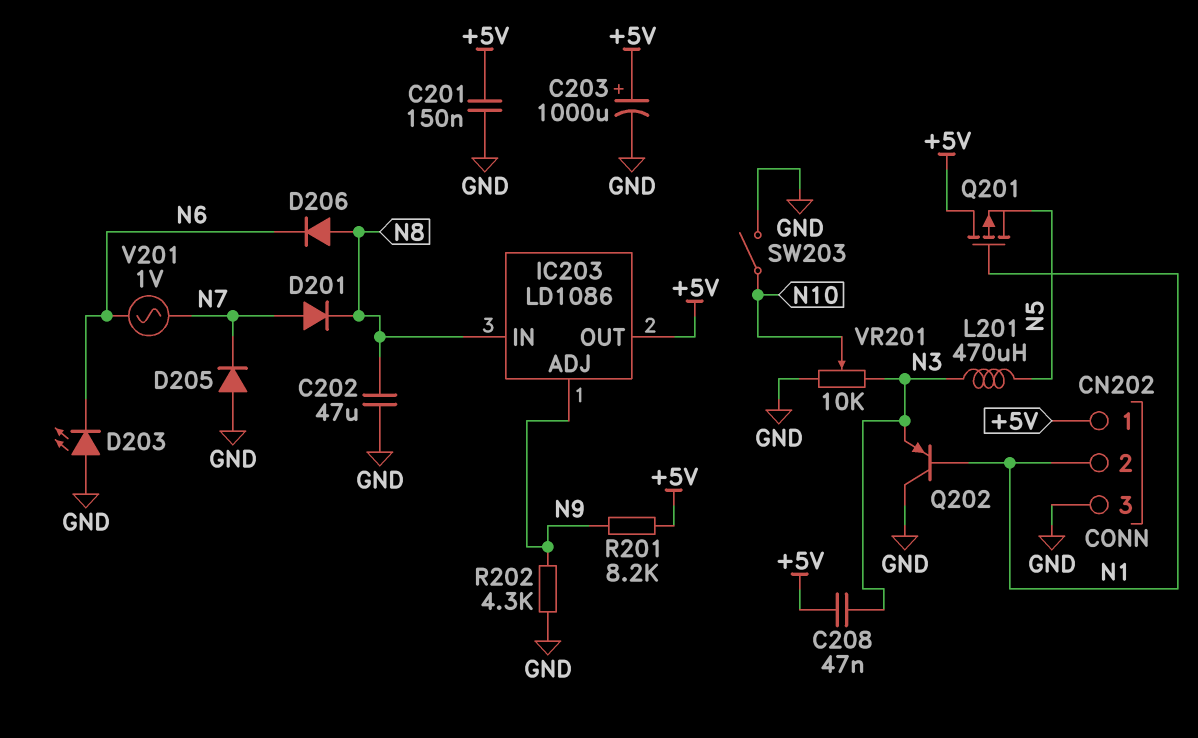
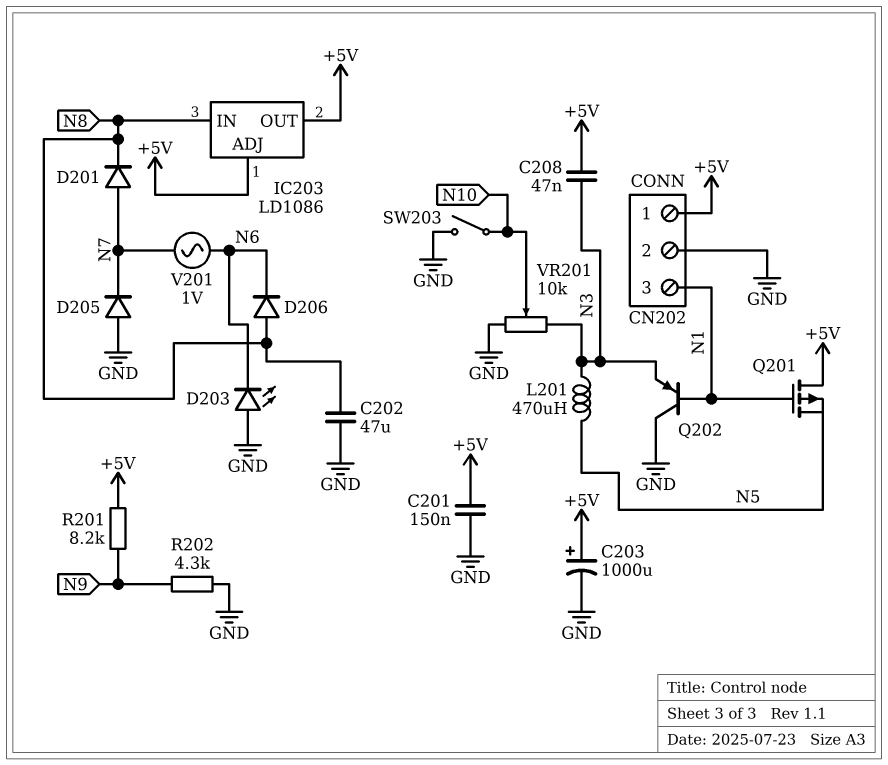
CN202 pin 2: N1 -> GND
CN202 pin 3: GND -> N1
IC203 pin ADJ: N9 -> +5V

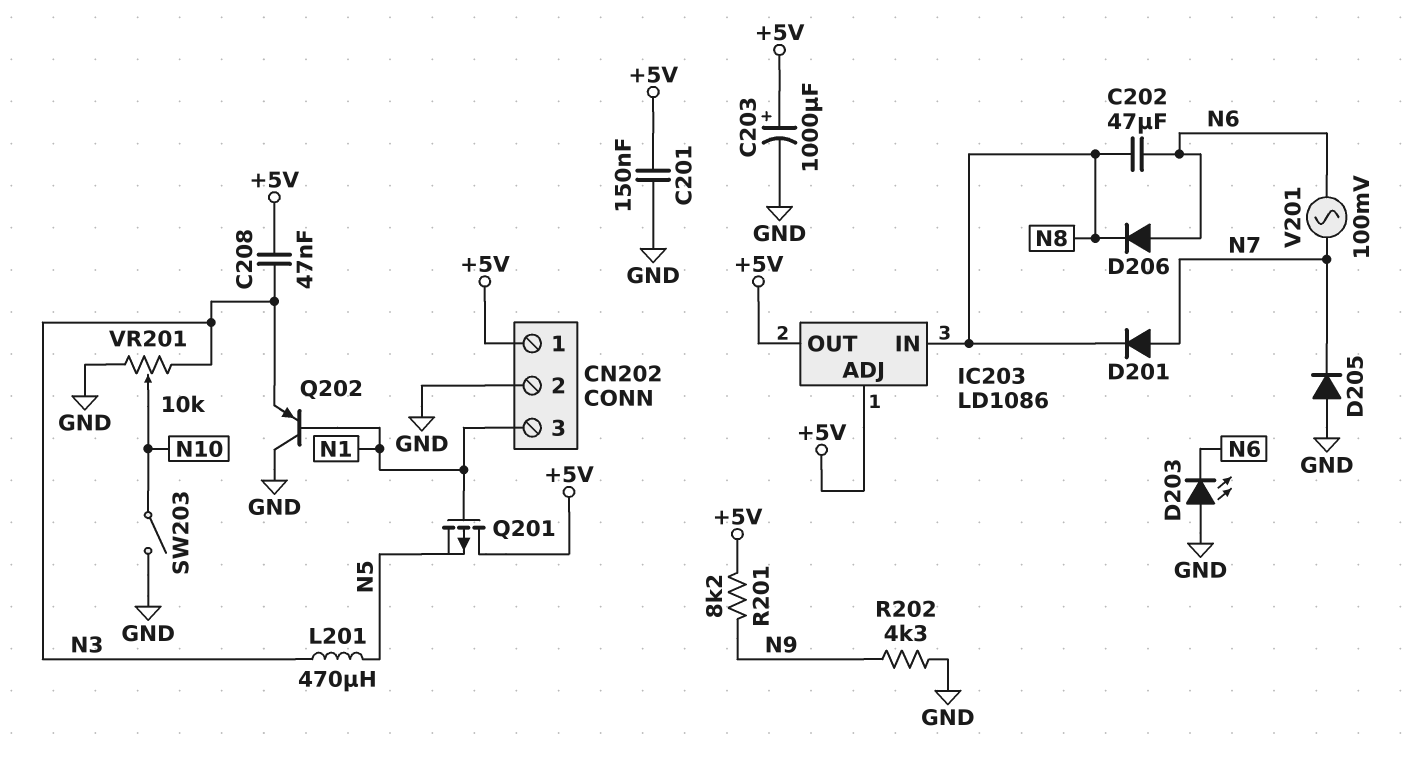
C202: 47uF (GND, N8) -> 47uF (N6, N8)
D206: diode (A N8, K N6) -> diode (A N6, K N8)
V201: AC 1V (N6, N7) -> AC 100mV (N6, N7)

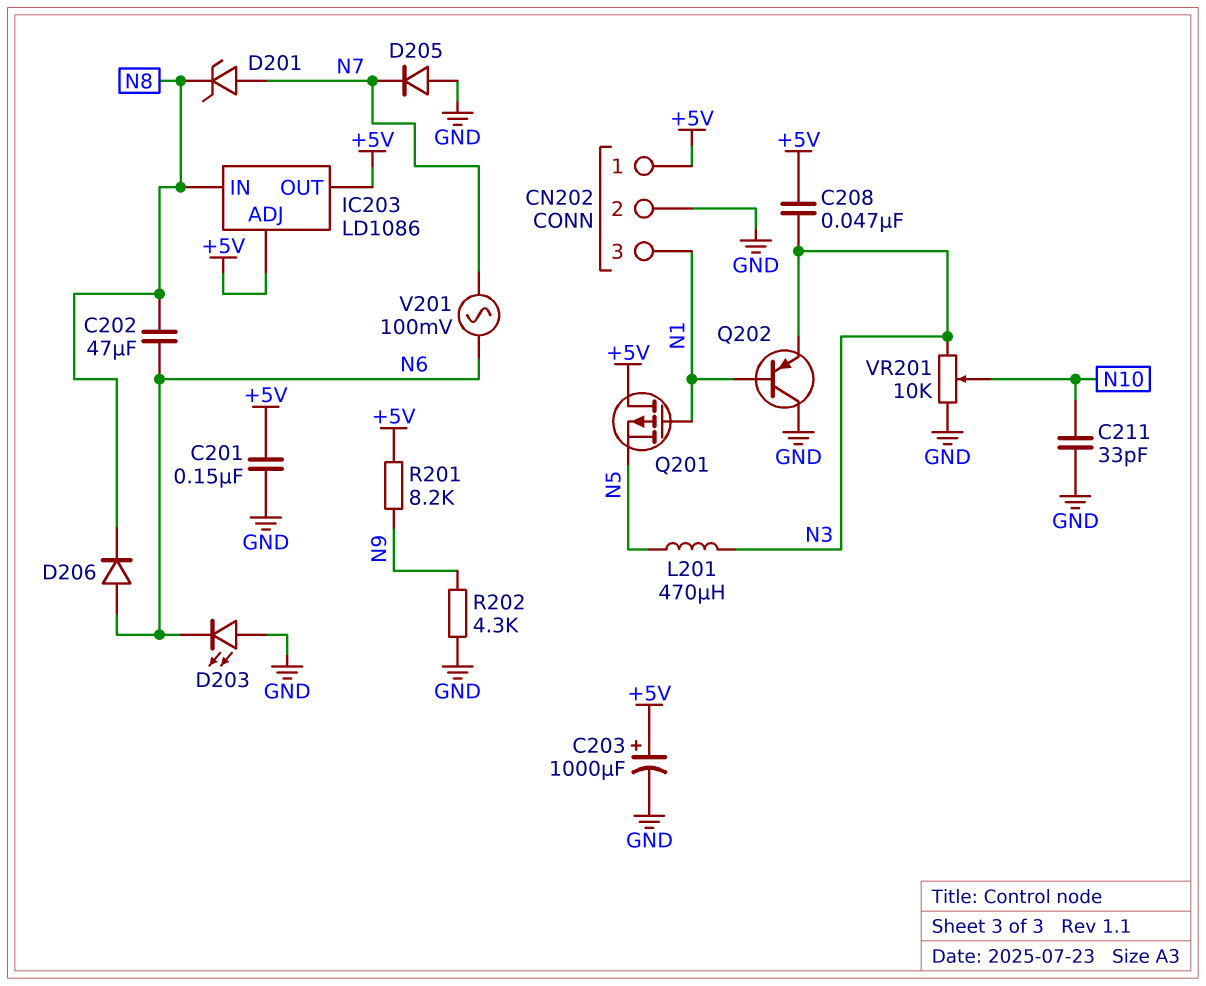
C211: none -> 33pF (GND, N10)
D201: diode (A N7, K N8) -> zener (A N7, K N8)
SW203: switch (GND, N10) -> none

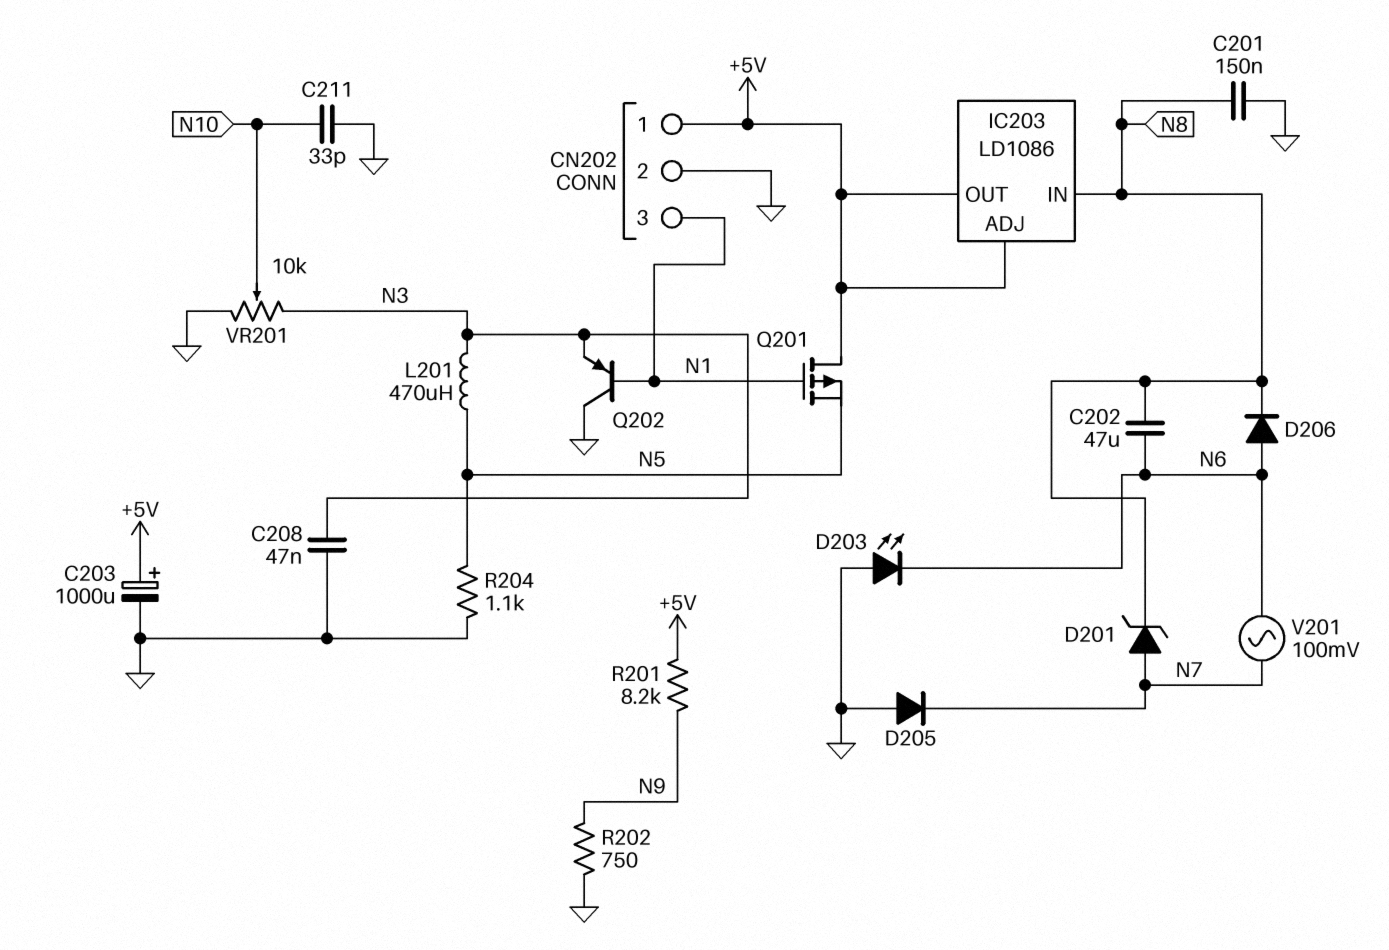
C201: 150nF (+5V, GND) -> 150nF (GND, N8)
C208: 47nF (+5V, N3) -> 47nF (GND, N3)
R202: 4.3k (GND, N9) -> 750 (GND, N9)
R204: none -> 1.1k (GND, N5)

